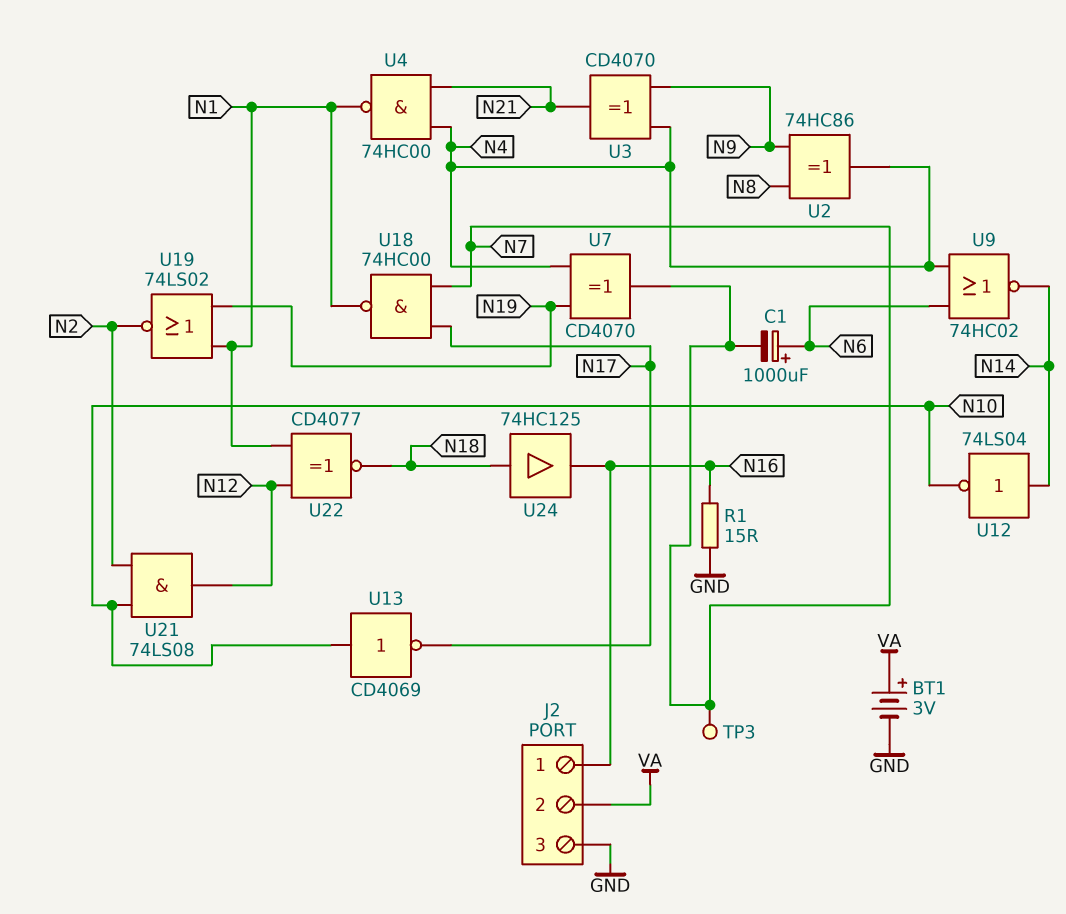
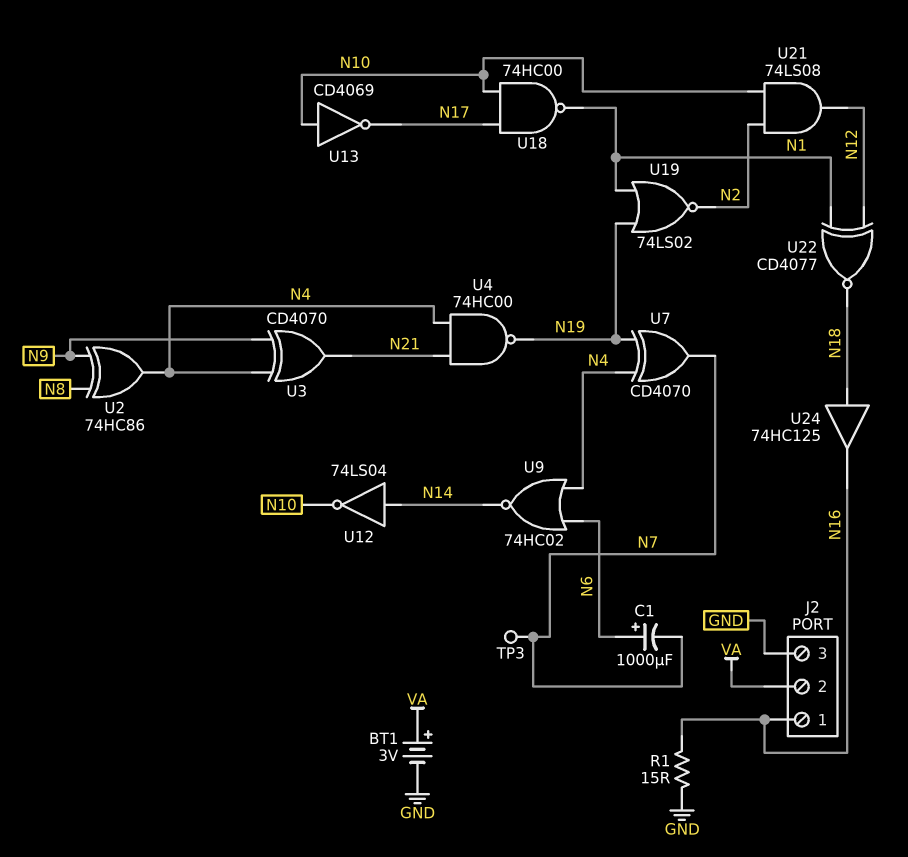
U4: NAND 74HC00 (in N4, in N21, out N1) -> NAND 74HC00 (in N4, in N21, out N19)
U18: NAND 74HC00 (in N7, in N17, out N1) -> NAND 74HC00 (in N10, in N17, out N1)

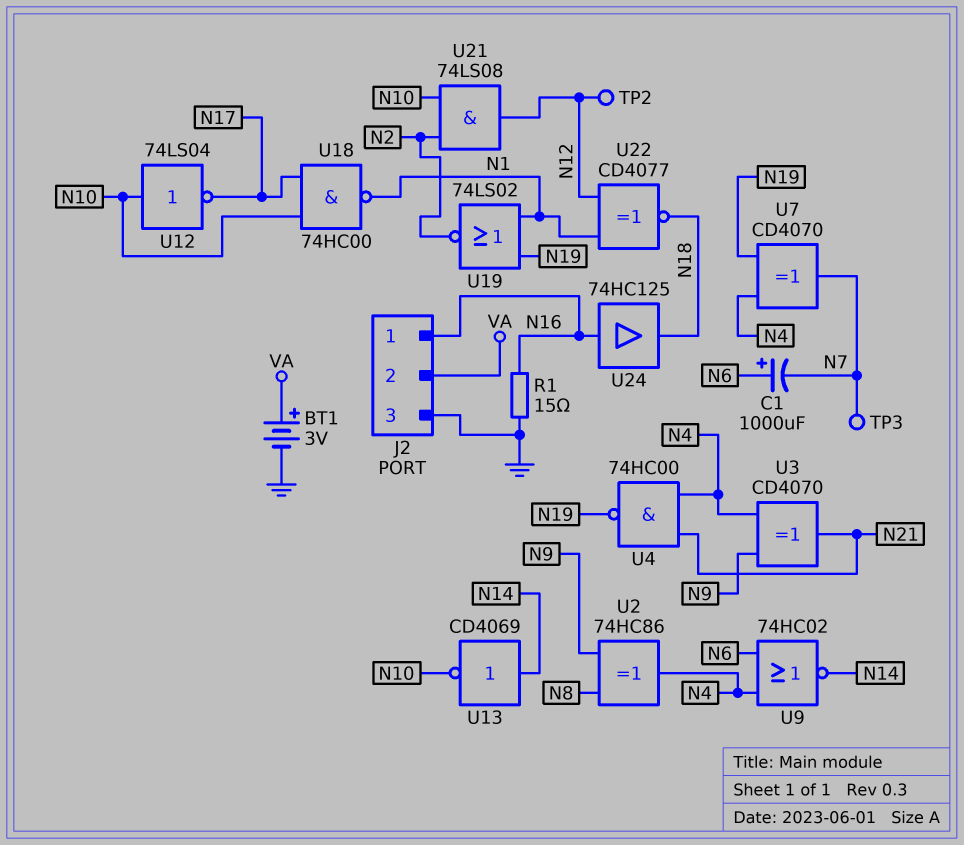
TP2: none -> test point (N12)
U12: NOT 74LS04 (in N14, out N10) -> NOT 74LS04 (in N10, out N17)
U13: NOT CD4069 (in N10, out N17) -> NOT CD4069 (in N14, out N10)
U24: buffer 74HC125 (in N18, out N16) -> buffer 74HC125 (in N16, out N18)

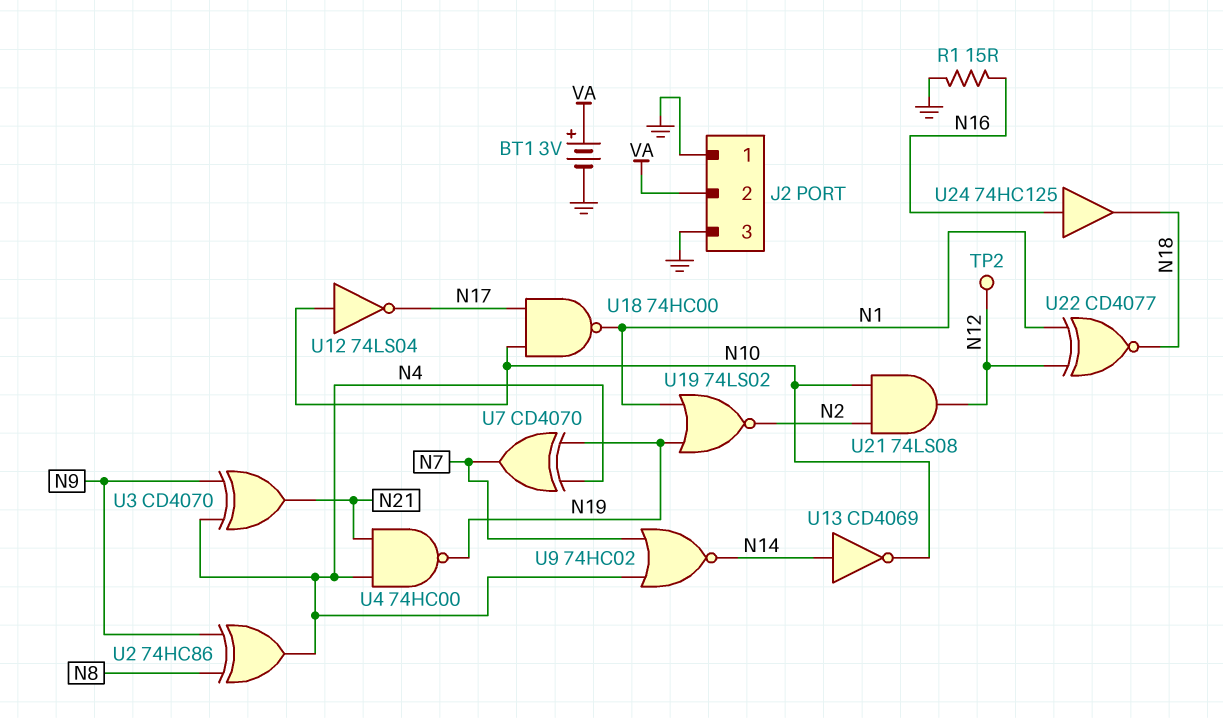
C1: 1000uF (plus N6, minus N7) -> none
J2 pin 1: N16 -> GND
TP3: test point (N7) -> none
U9: NOR 74HC02 (in N4, in N6, out N14) -> NOR 74HC02 (in N4, in N7, out N14)

